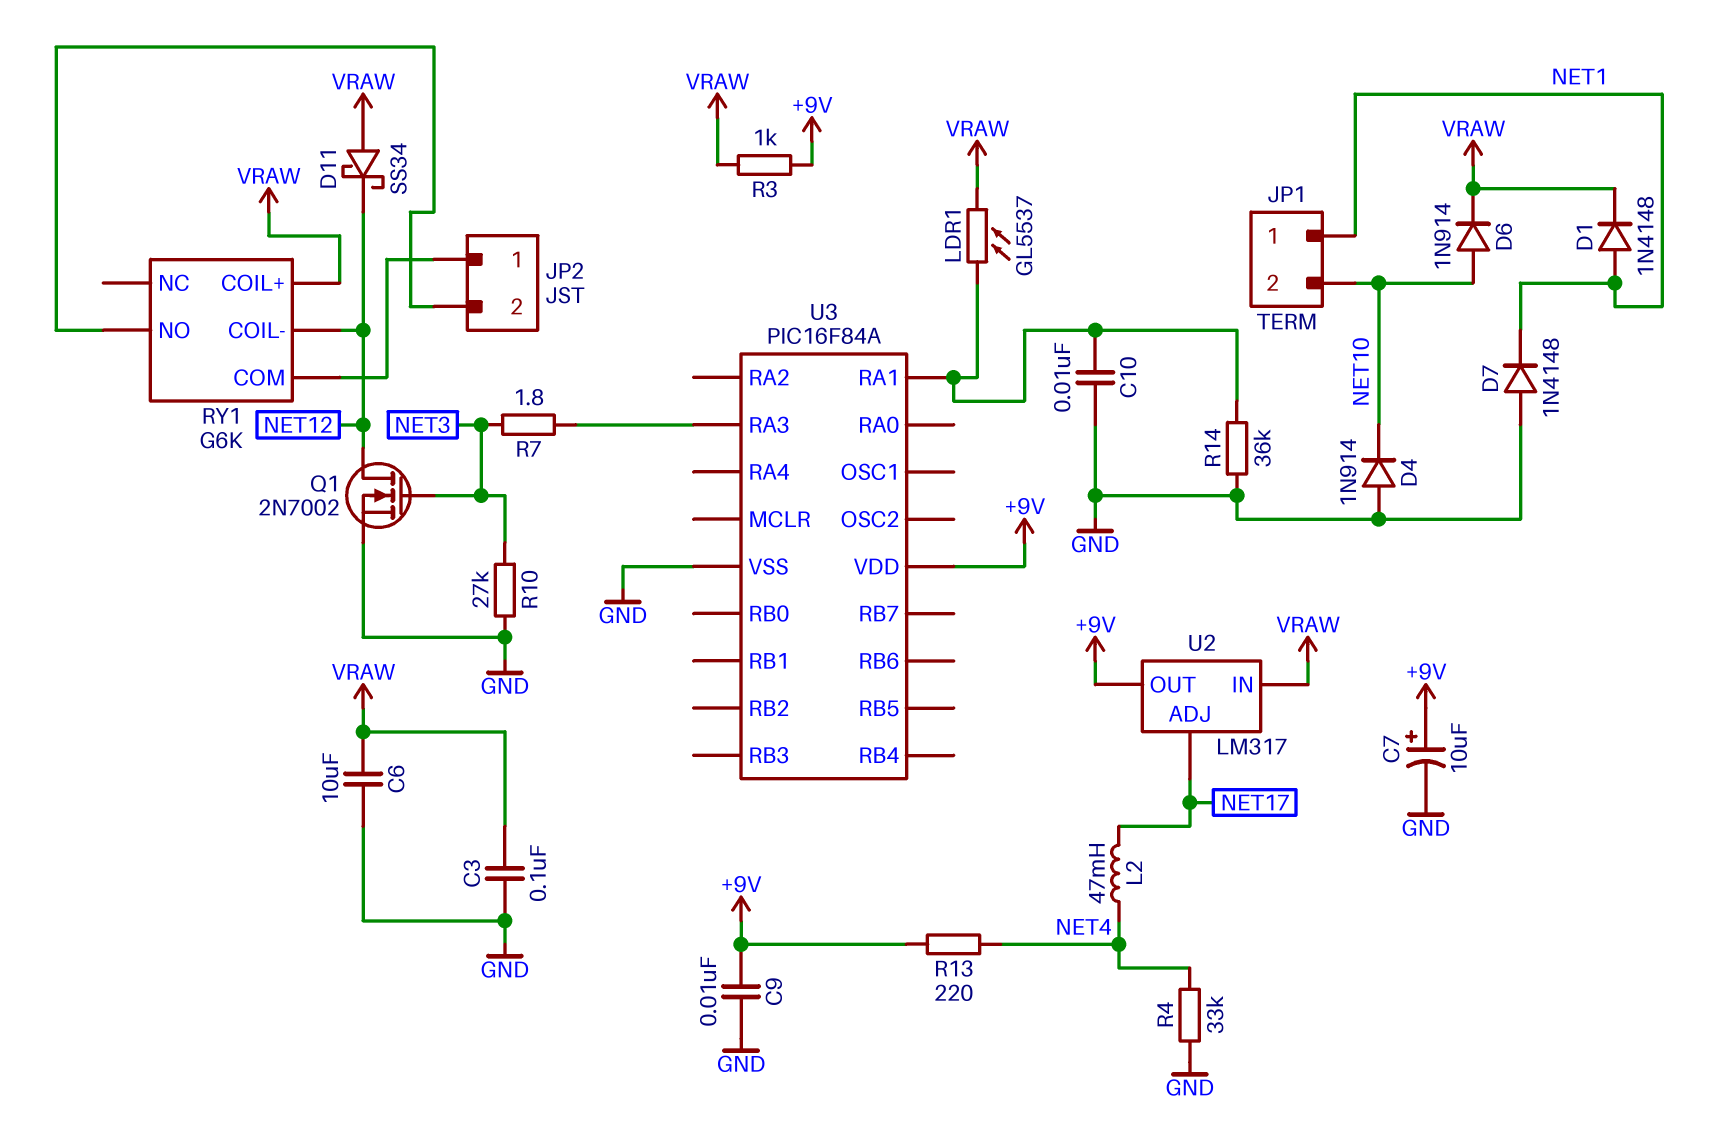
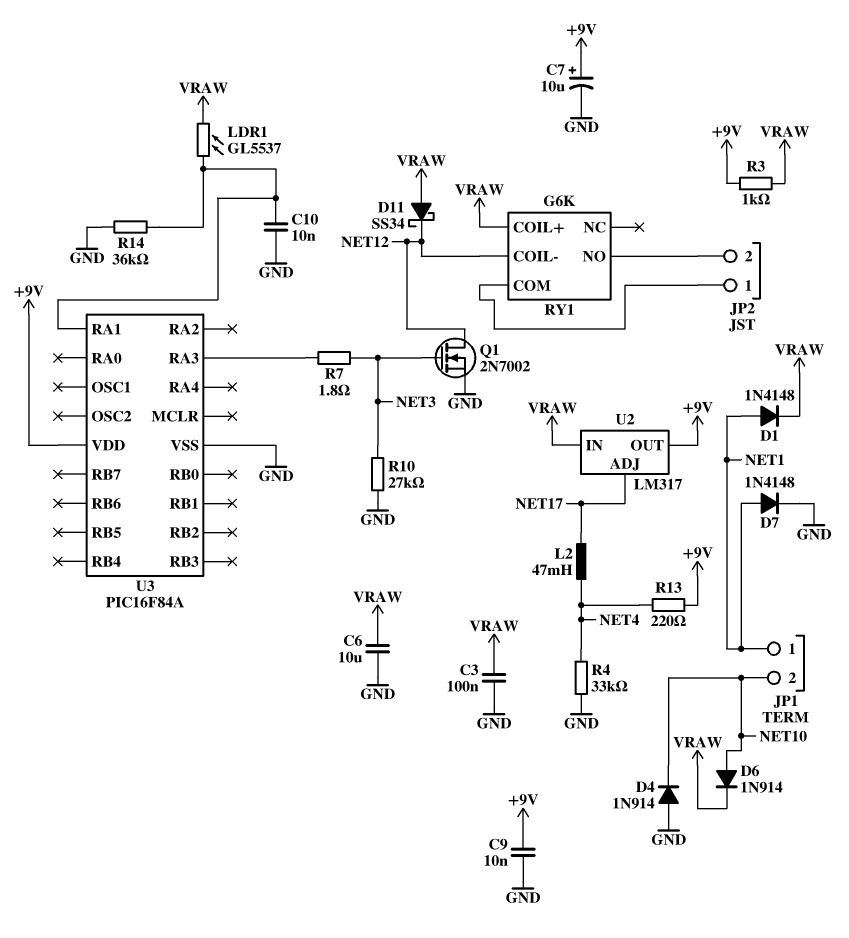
D7: diode 1N4148 (A GND, K NET1) -> diode 1N4148 (A NET1, K GND)

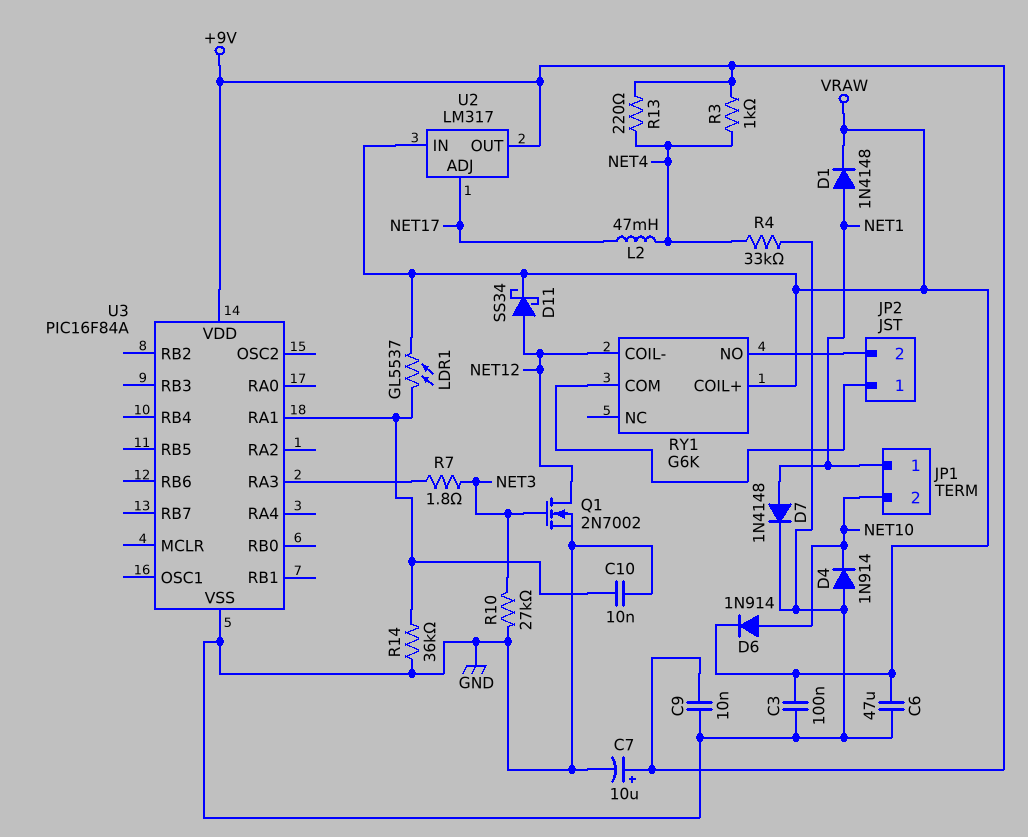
C6: 10uF (GND, VRAW) -> 47uF (GND, VRAW)
D11: schottky SS34 (A VRAW, K NET12) -> schottky SS34 (A NET12, K VRAW)
R3: 1k (+9V, VRAW) -> 1k (+9V, NET4)

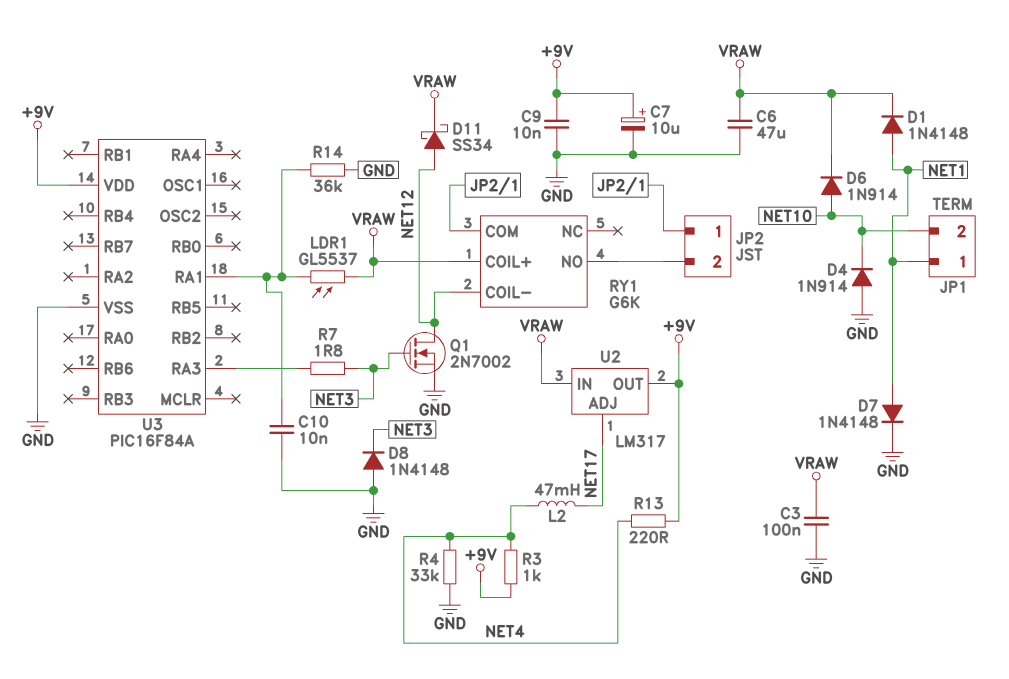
D8: none -> diode 1N4148 (A GND, K NET3)
R10: 27k (GND, NET3) -> none

